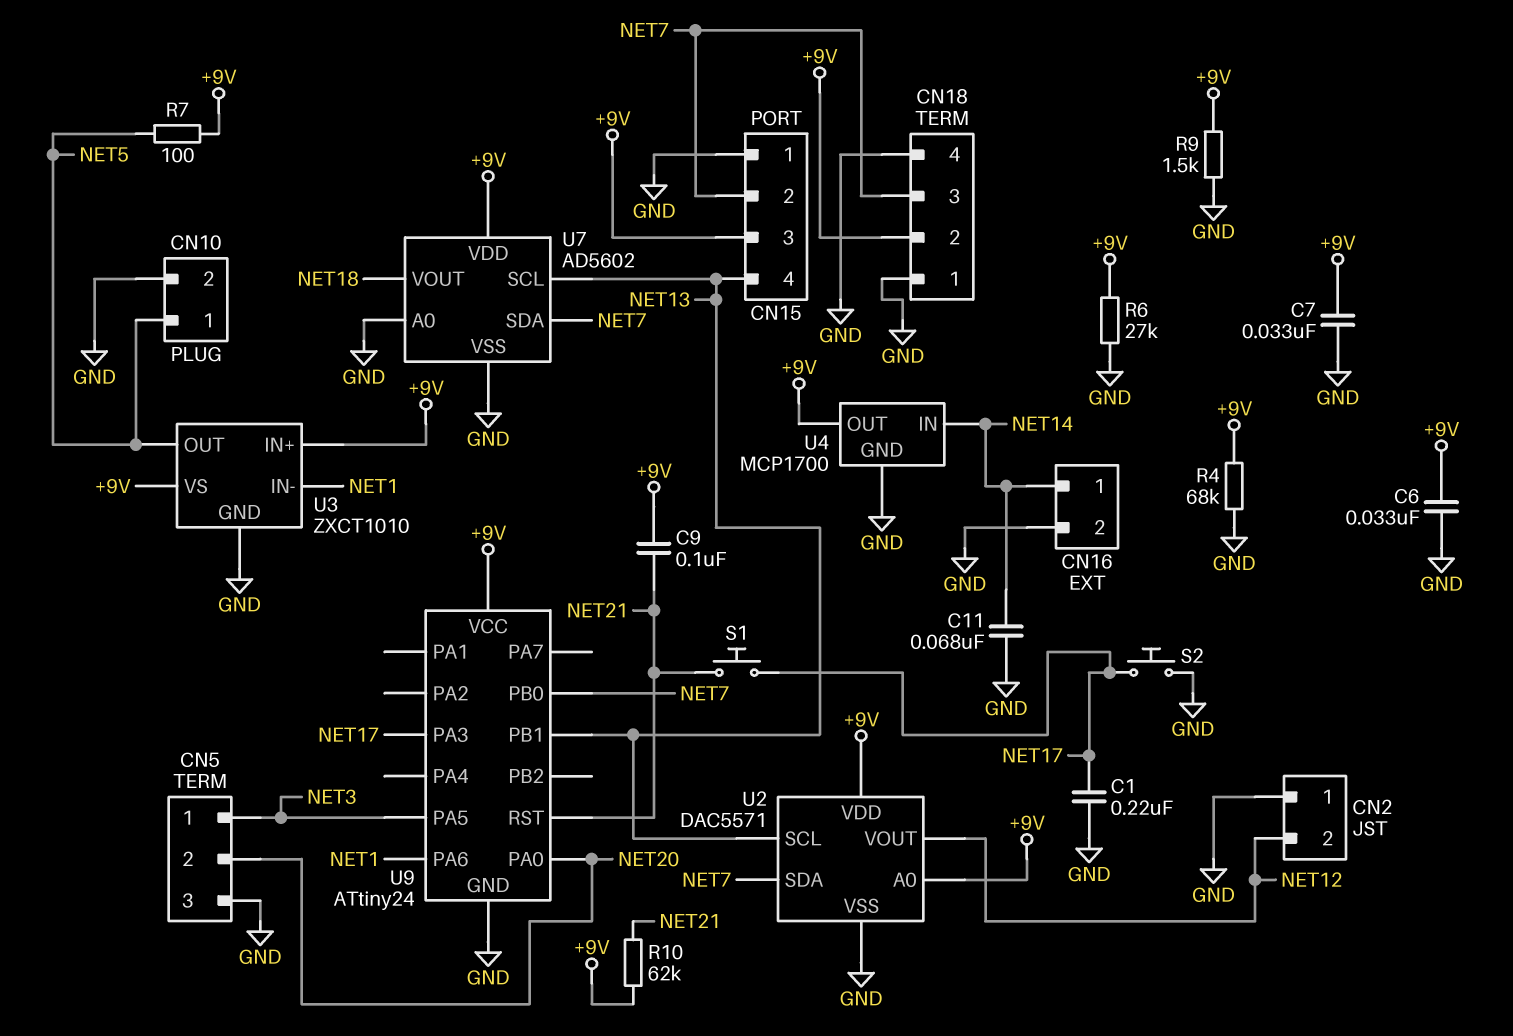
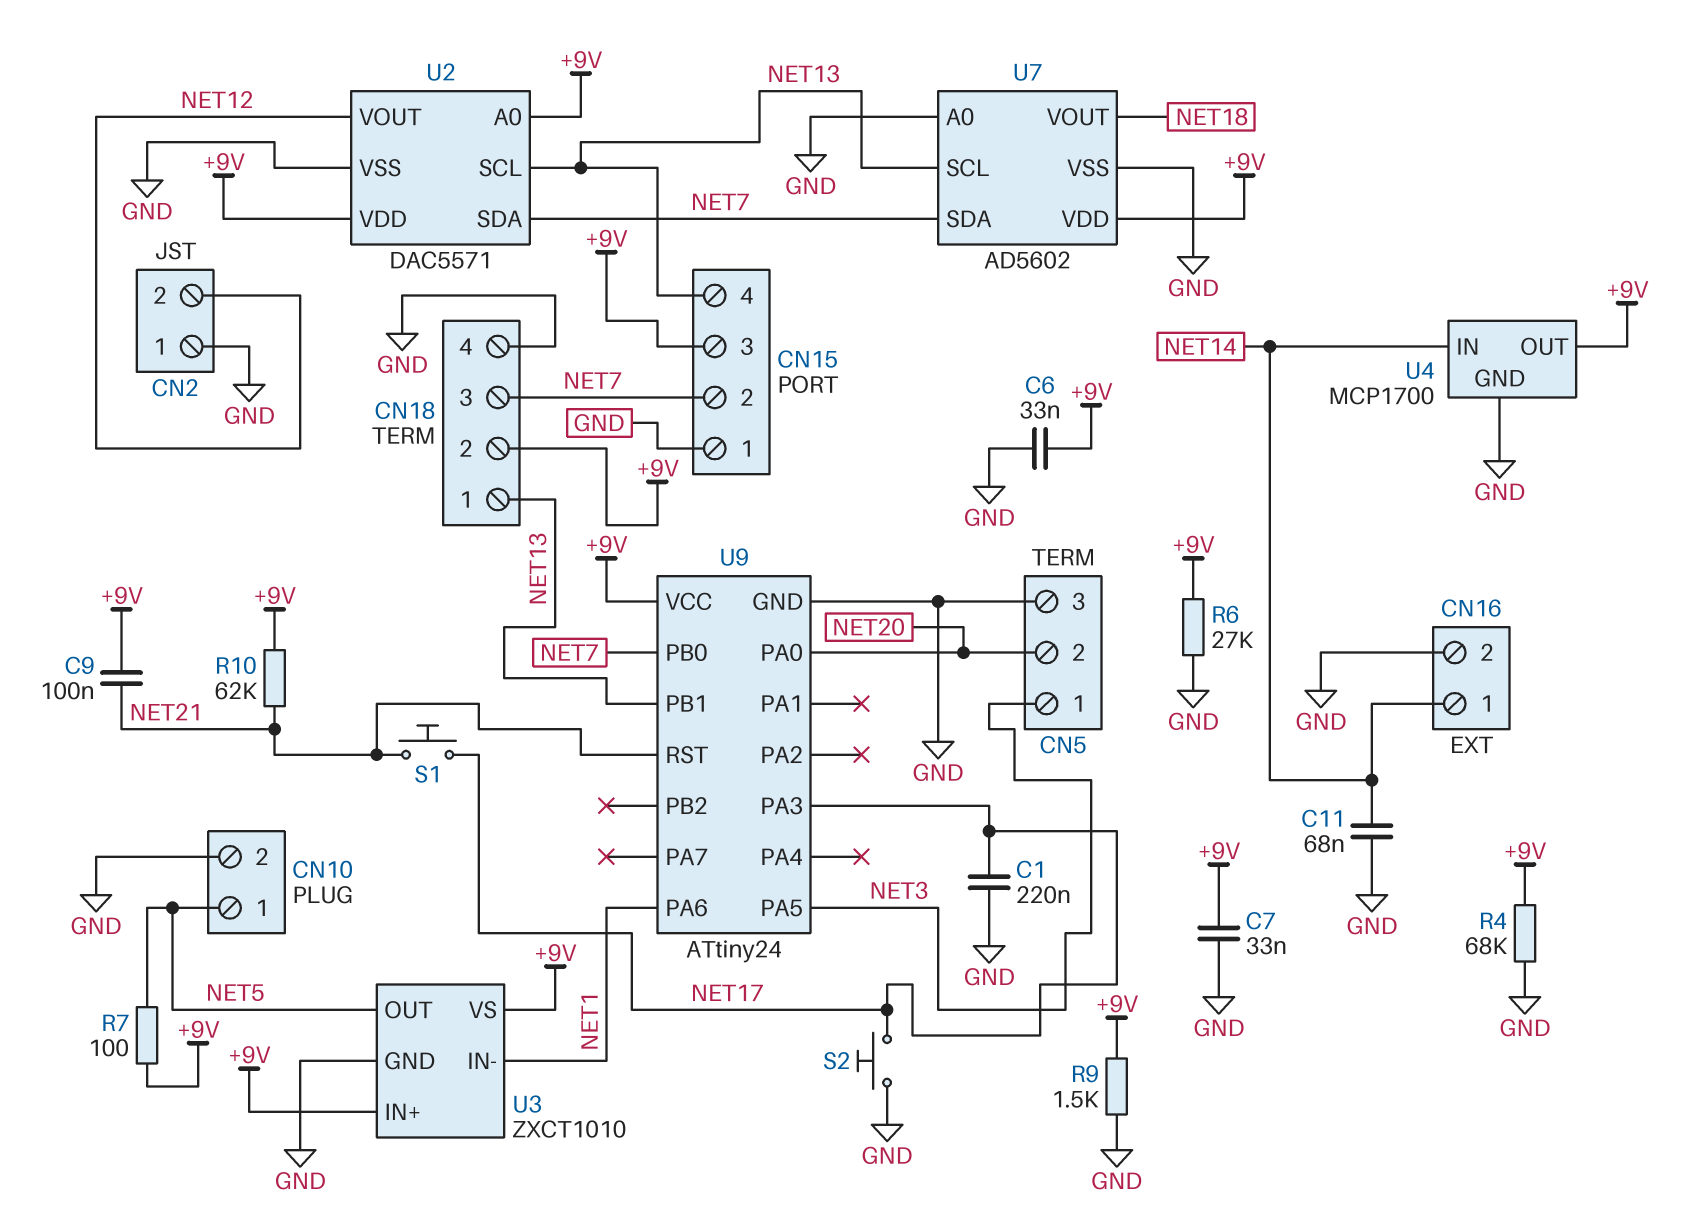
CN18 pin 1: GND -> NET13

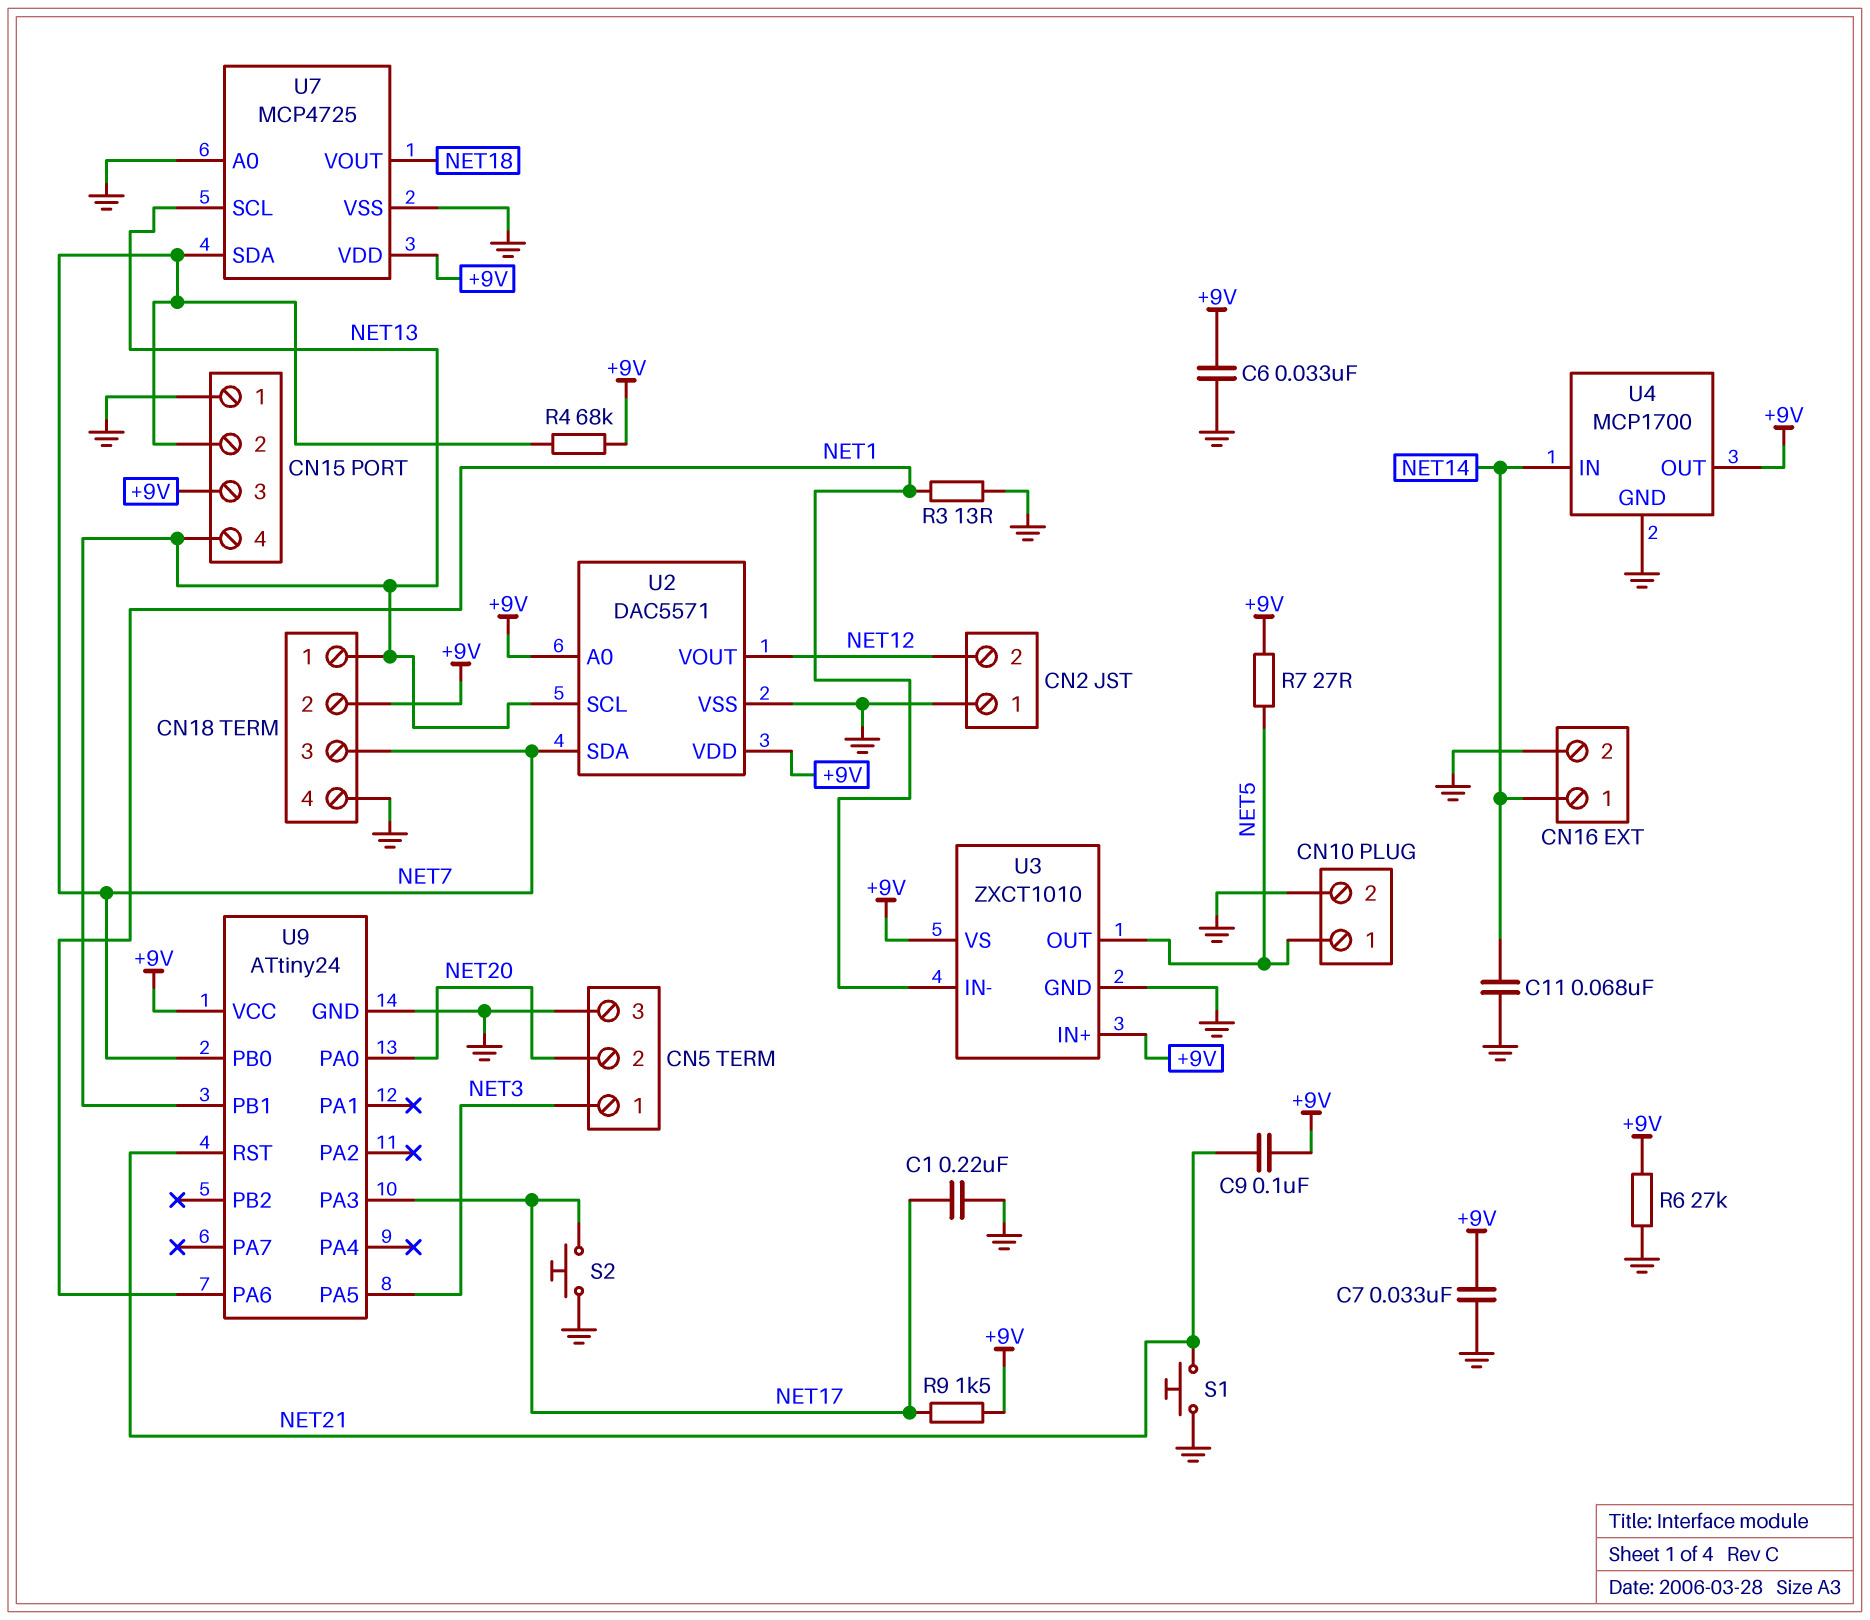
R3: none -> 13 (GND, NET1)
R4: 68k (+9V, GND) -> 68k (+9V, NET7)
R7: 100 (+9V, NET5) -> 27 (+9V, NET5)
R9: 1.5k (+9V, GND) -> 1.5k (+9V, NET17)
R10: 62k (+9V, NET21) -> none
S1: button (NET17, NET21) -> button (GND, NET21)
U7: AD5602 -> MCP4725

